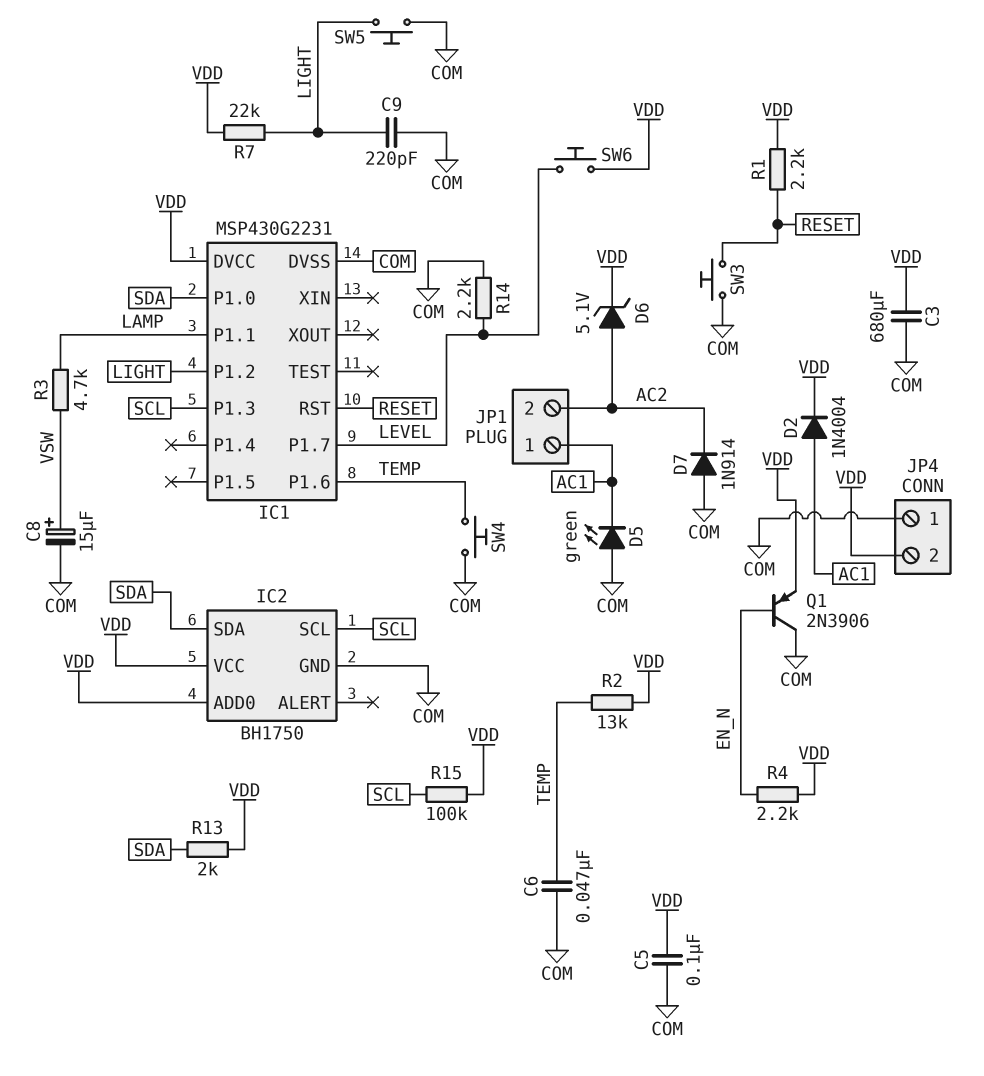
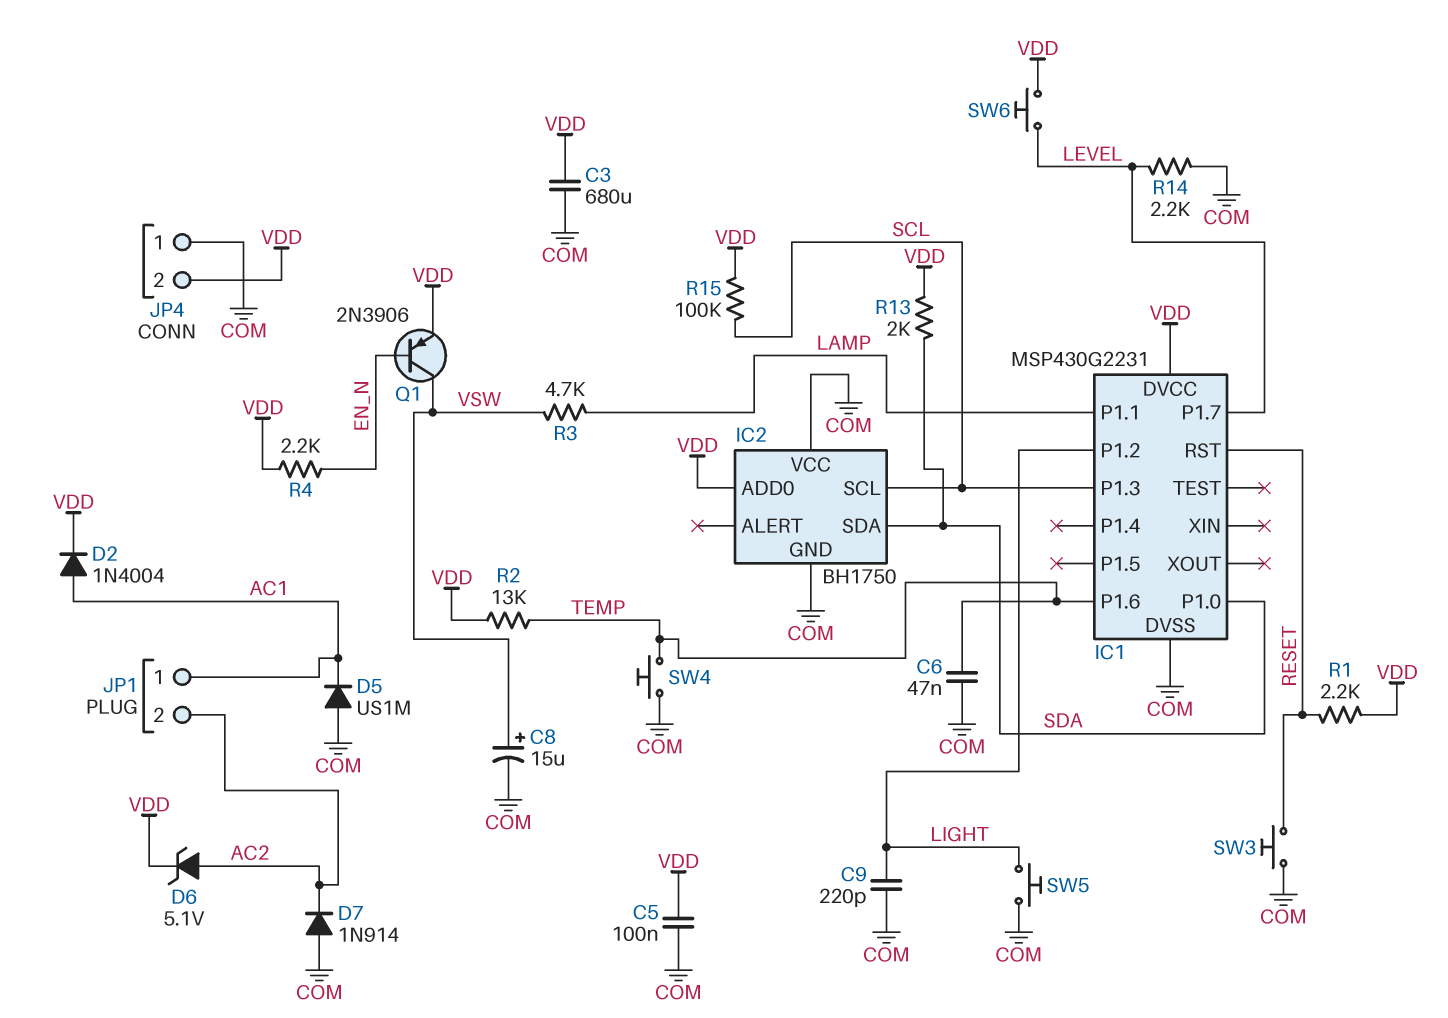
D5: LED green (A COM, K AC1) -> diode US1M (A COM, K AC1)
IC2 pin VCC: VDD -> COM
Q1: PNP 2N3906 (B EN_N, C COM, E VDD) -> PNP 2N3906 (B EN_N, C VSW, E VDD)
R7: 22k (LIGHT, VDD) -> none

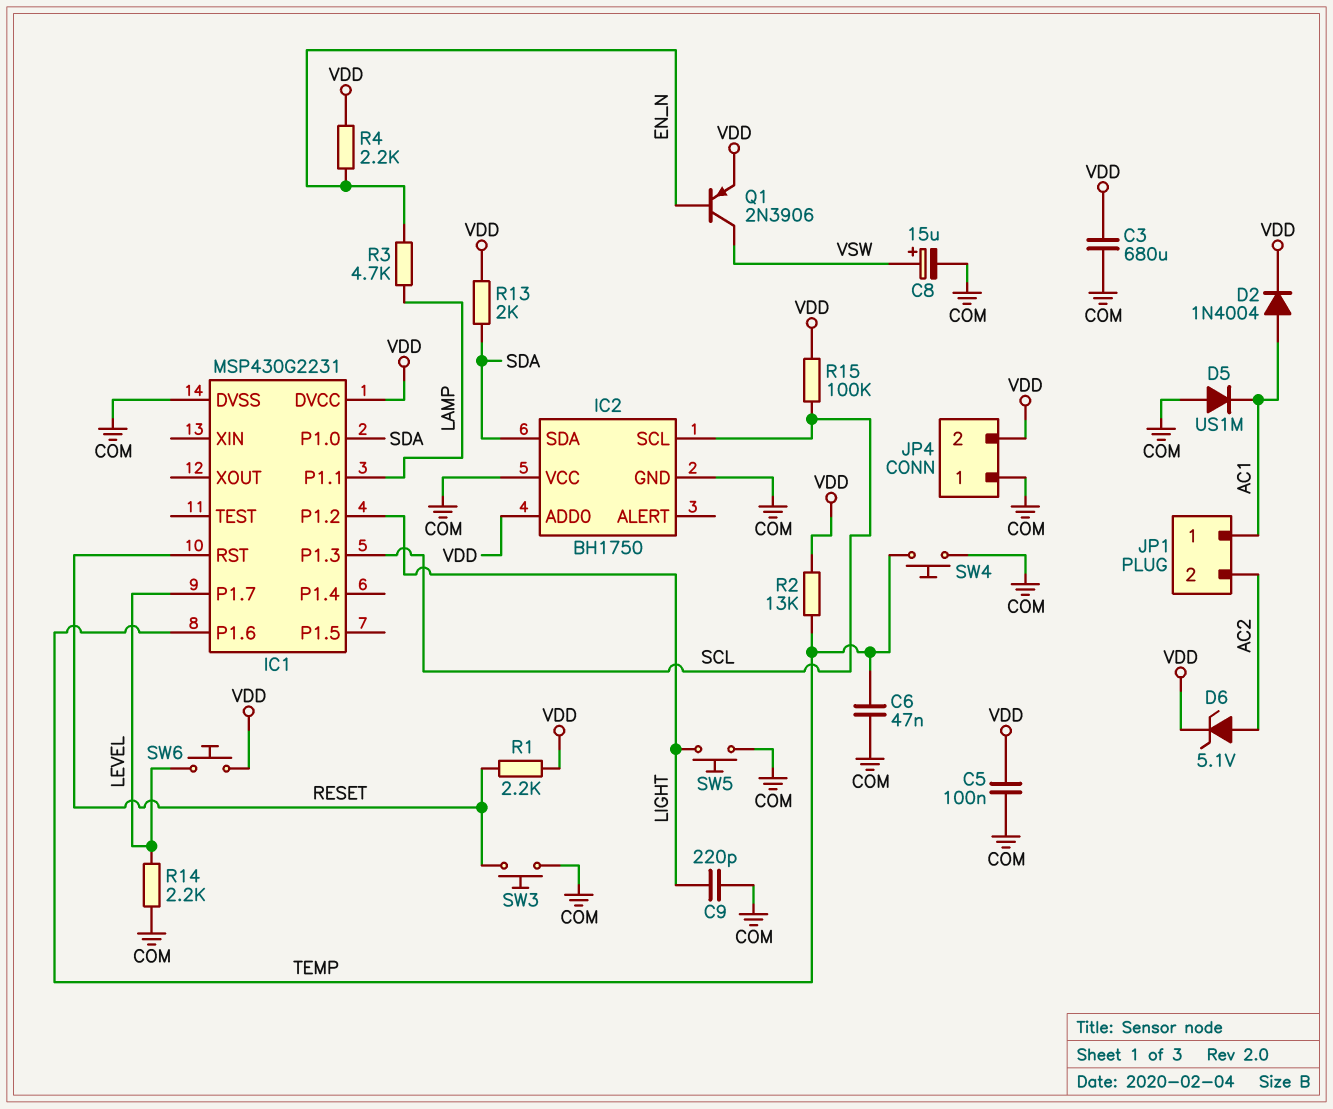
D7: diode 1N914 (A COM, K AC2) -> none
R3: 4.7k (LAMP, VSW) -> 4.7k (EN_N, LAMP)

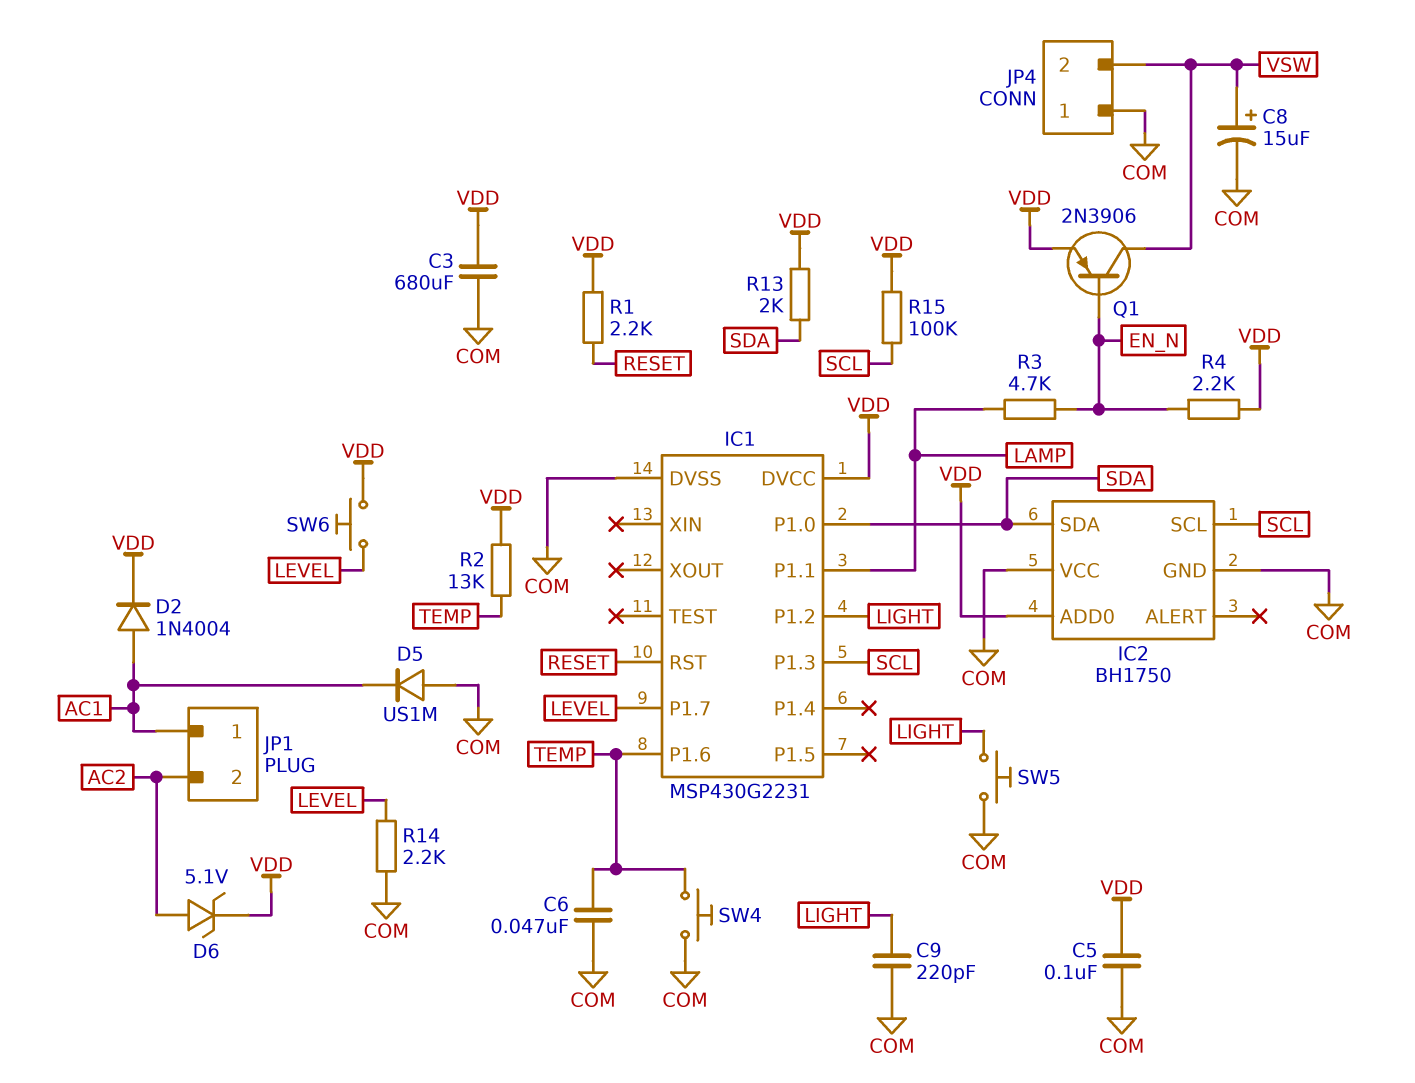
JP4 pin 2: VDD -> VSW
SW3: button (COM, RESET) -> none

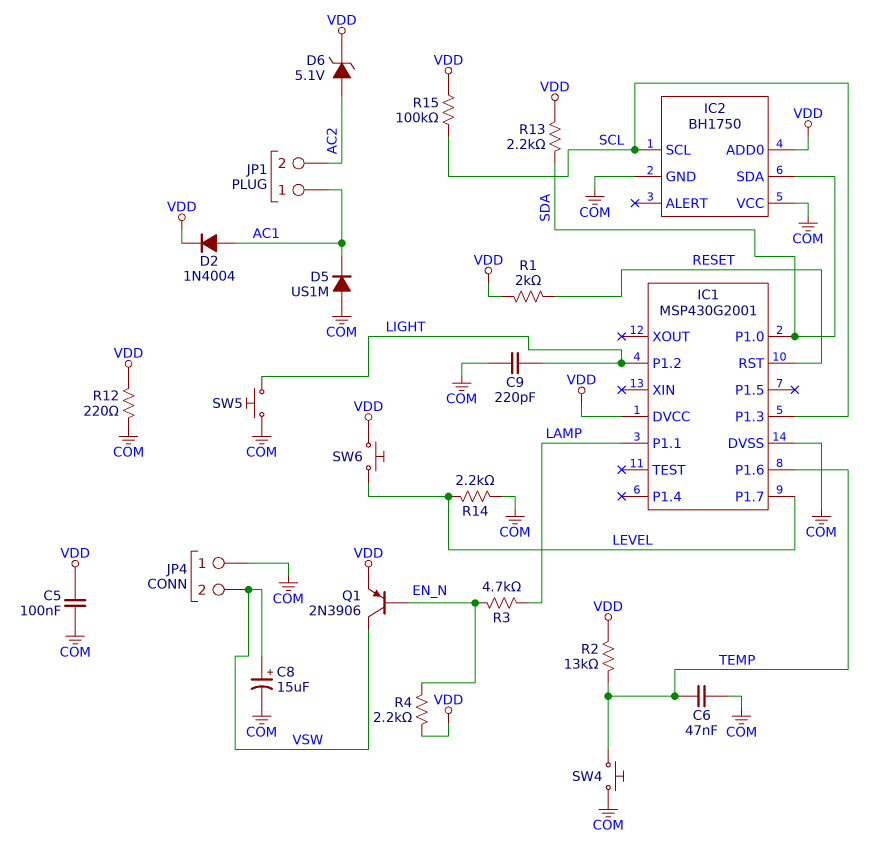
C3: 680uF (COM, VDD) -> none
IC1: MSP430G2231 -> MSP430G2001
R1: 2.2k (RESET, VDD) -> 2k (RESET, VDD)
R12: none -> 220 (COM, VDD)
R13: 2k (SDA, VDD) -> 2.2k (SDA, VDD)

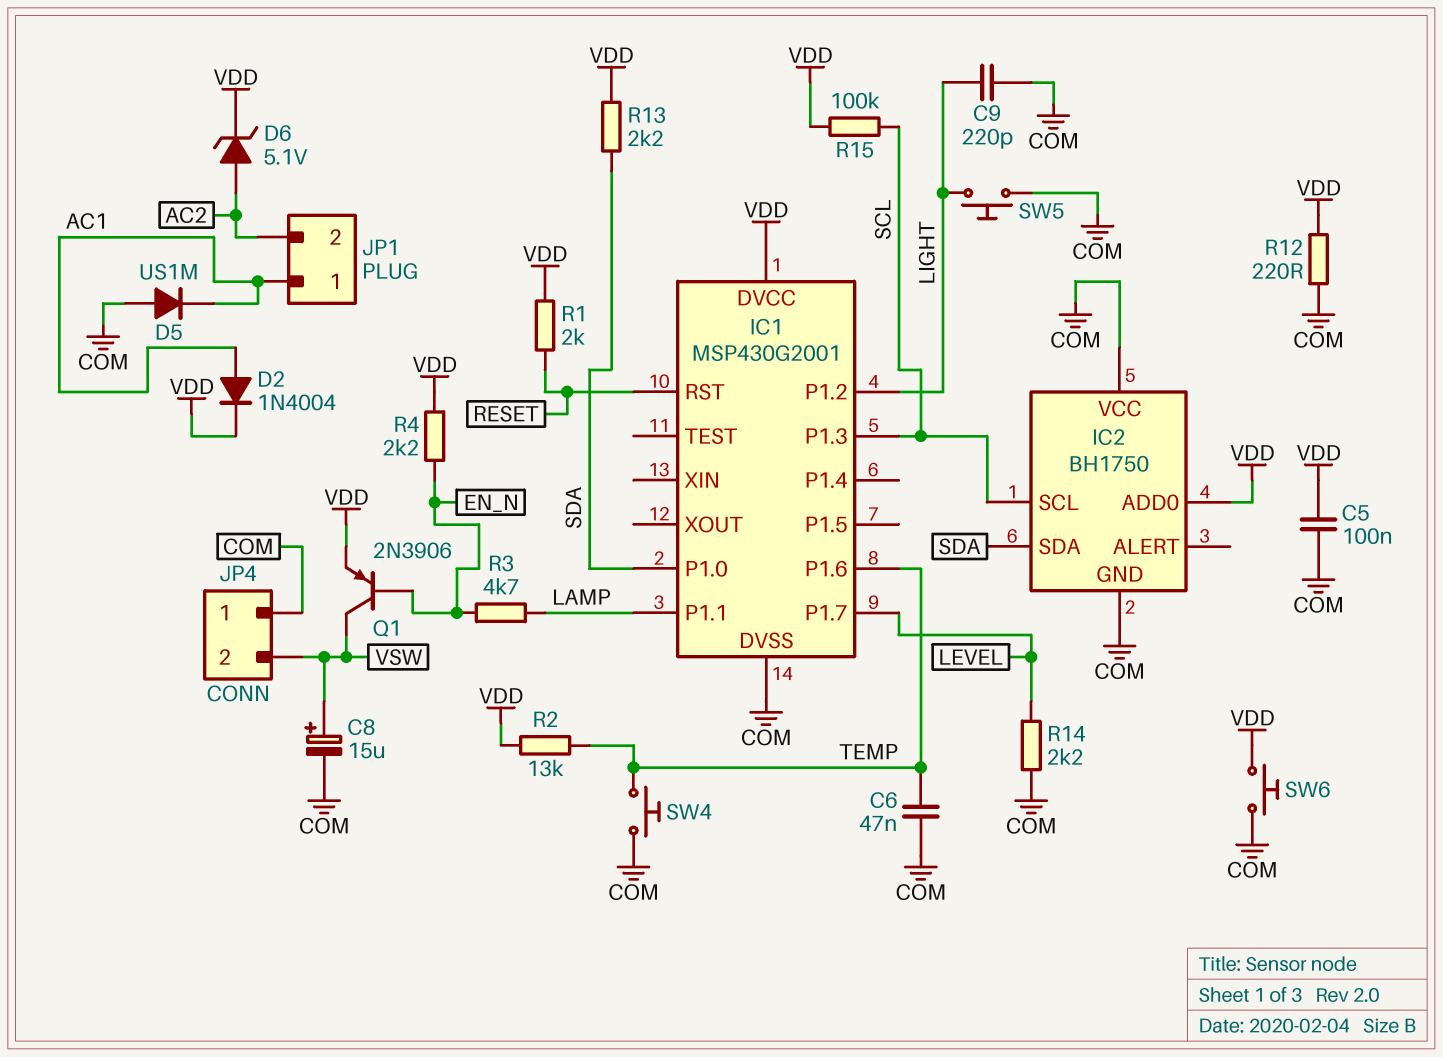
SW6: button (LEVEL, VDD) -> button (COM, VDD)

